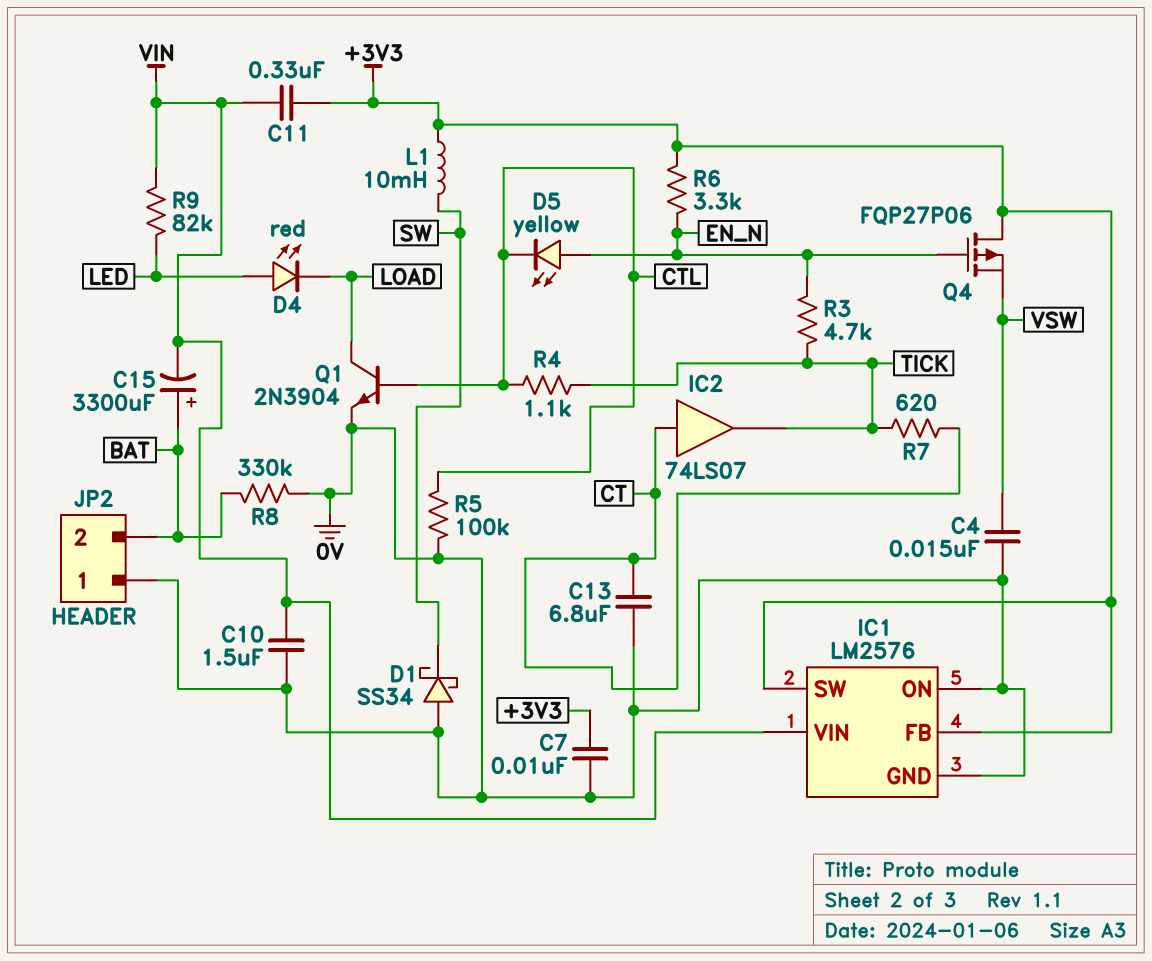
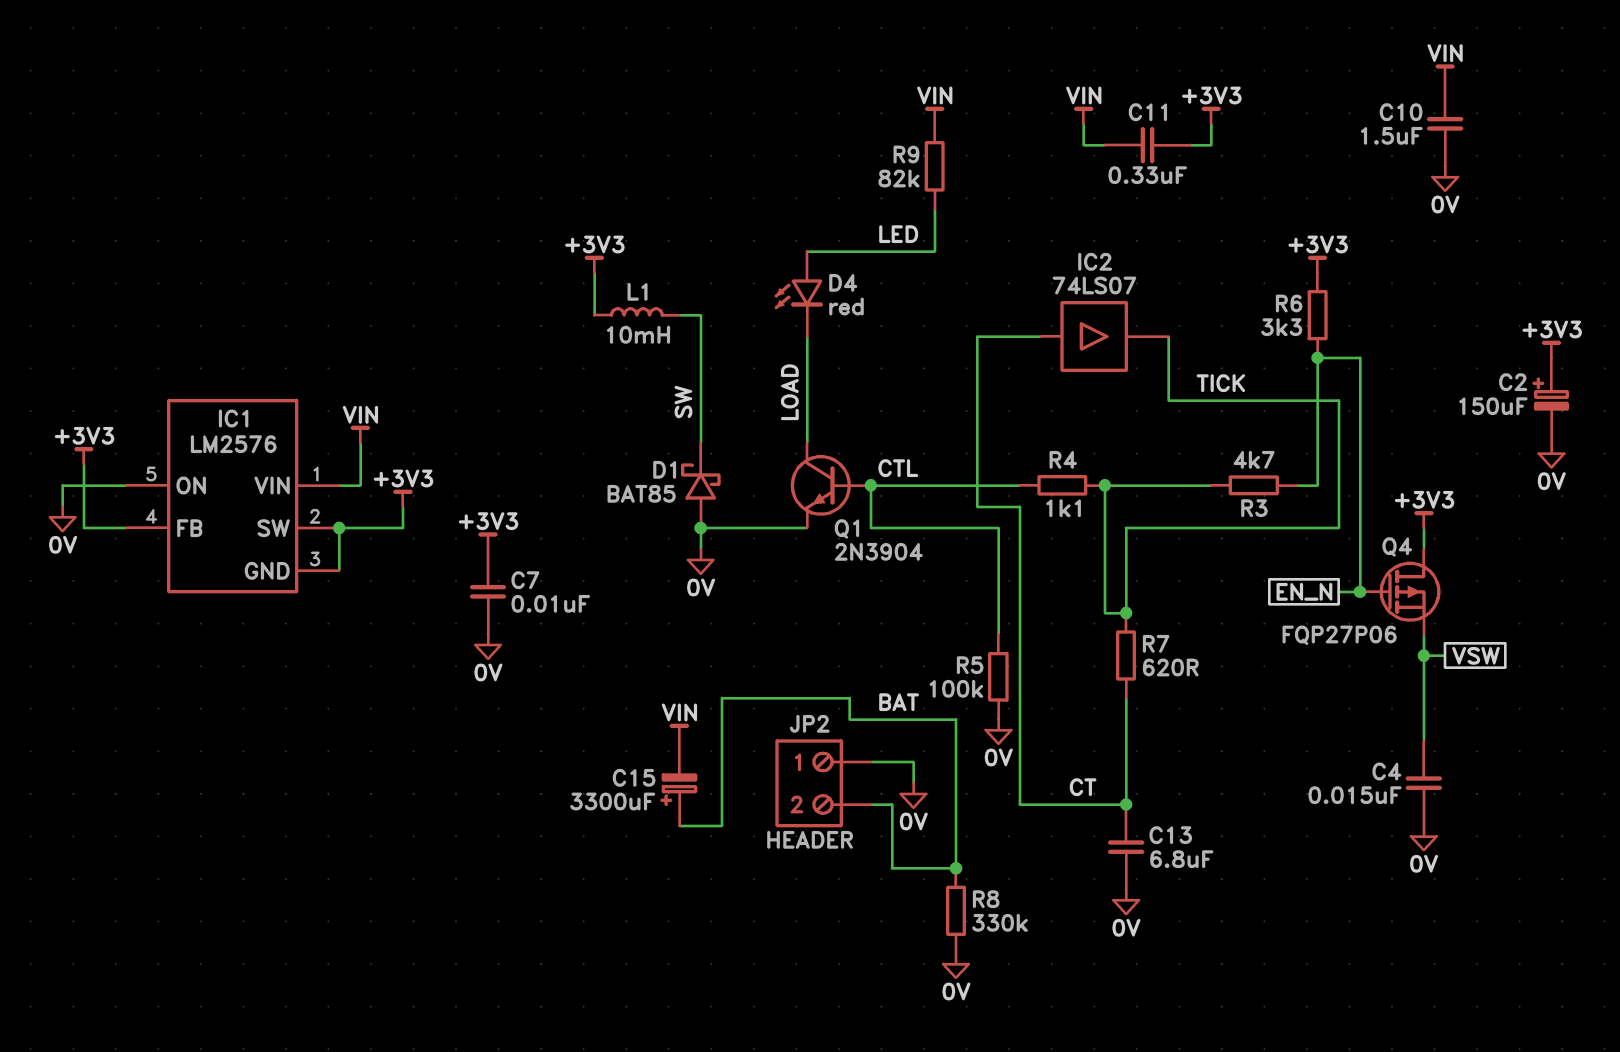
C2: none -> 150uF (plus +3V3, minus 0V)
D1: schottky SS34 (A 0V, K SW) -> schottky BAT85 (A 0V, K SW)
D5: LED yellow (A EN_N, K CTL) -> none
IC1 pin GND: 0V -> +3V3

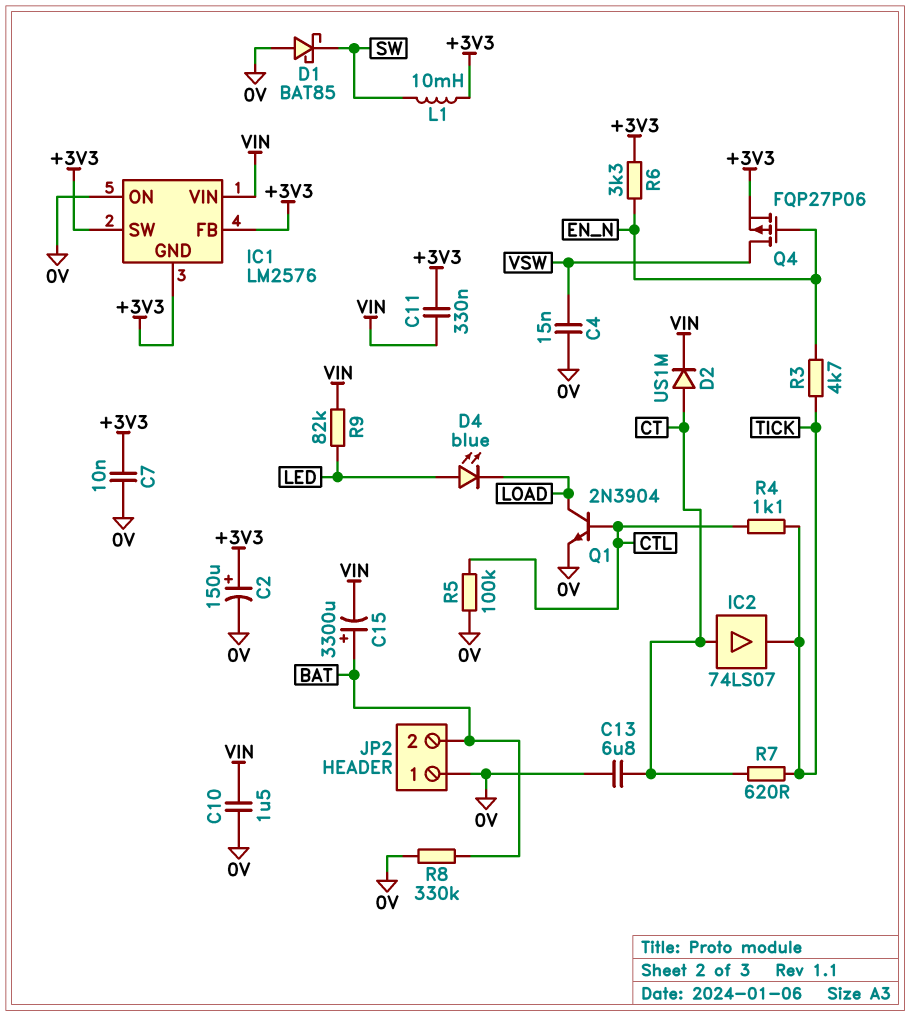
D2: none -> diode US1M (A CT, K VIN)
D4: LED red (A LED, K LOAD) -> LED blue (A LED, K LOAD)
Q4: PMOS FQP27P06 (G EN_N, D +3V3, S VSW) -> PMOS FQP27P06 (G EN_N, D VSW, S +3V3)

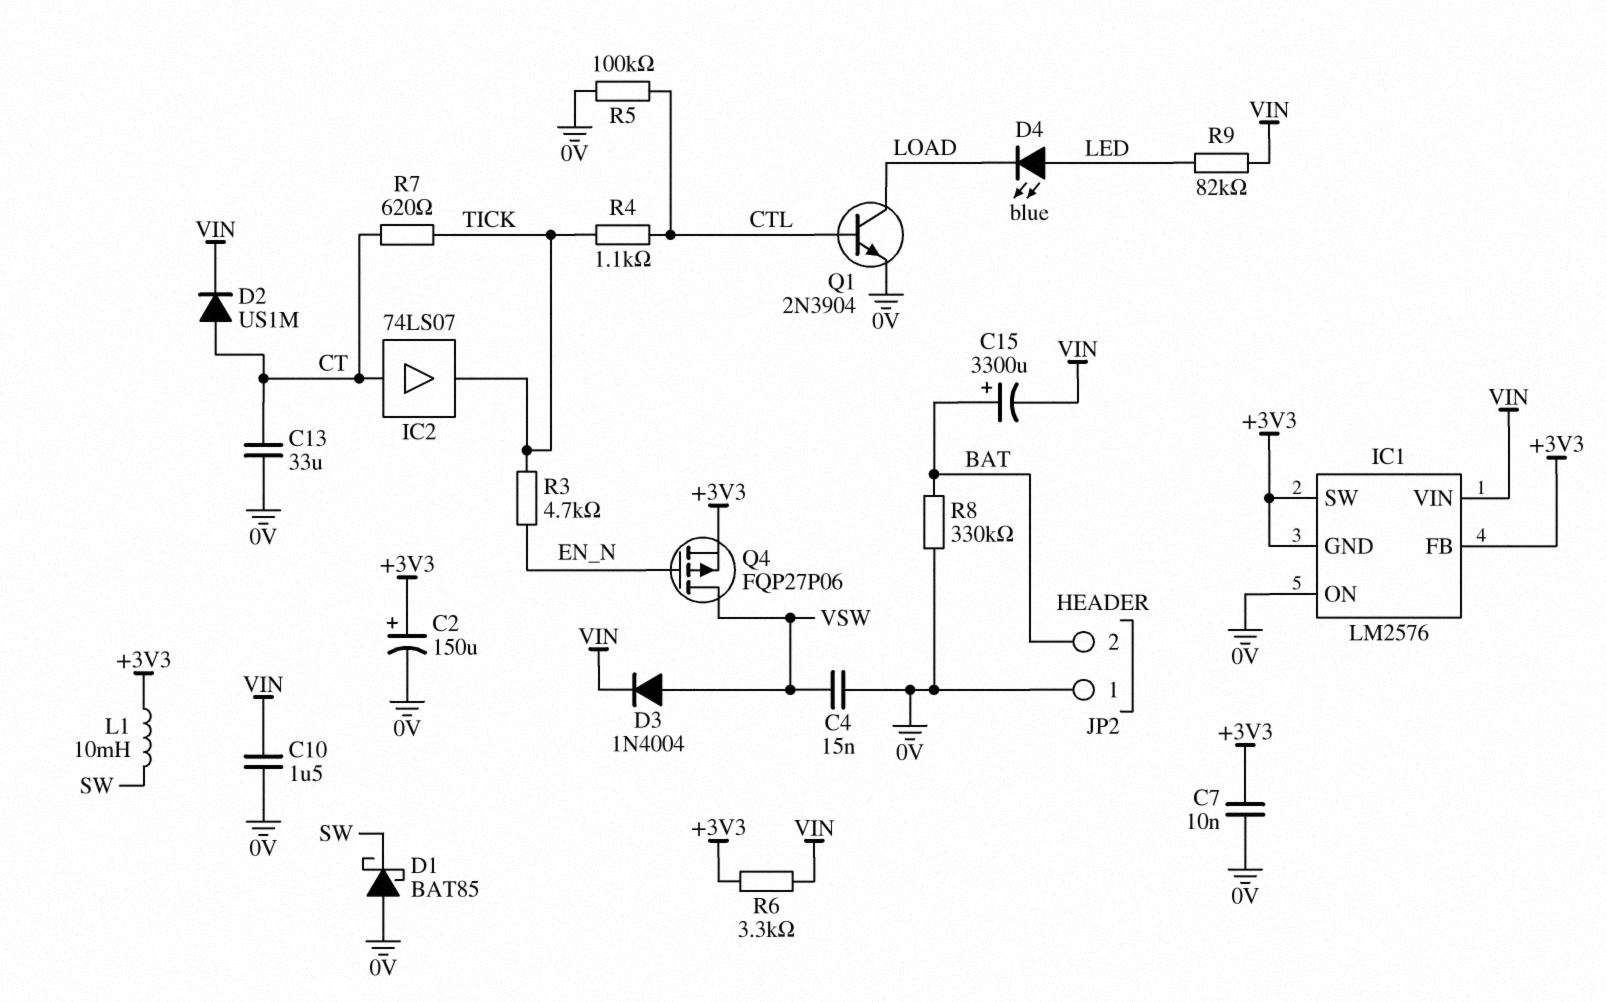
C11: 330nF (+3V3, VIN) -> none
C13: 6.8uF (0V, CT) -> 33uF (0V, CT)
D3: none -> diode 1N4004 (A VSW, K VIN)
R6: 3.3k (+3V3, EN_N) -> 3.3k (+3V3, VIN)

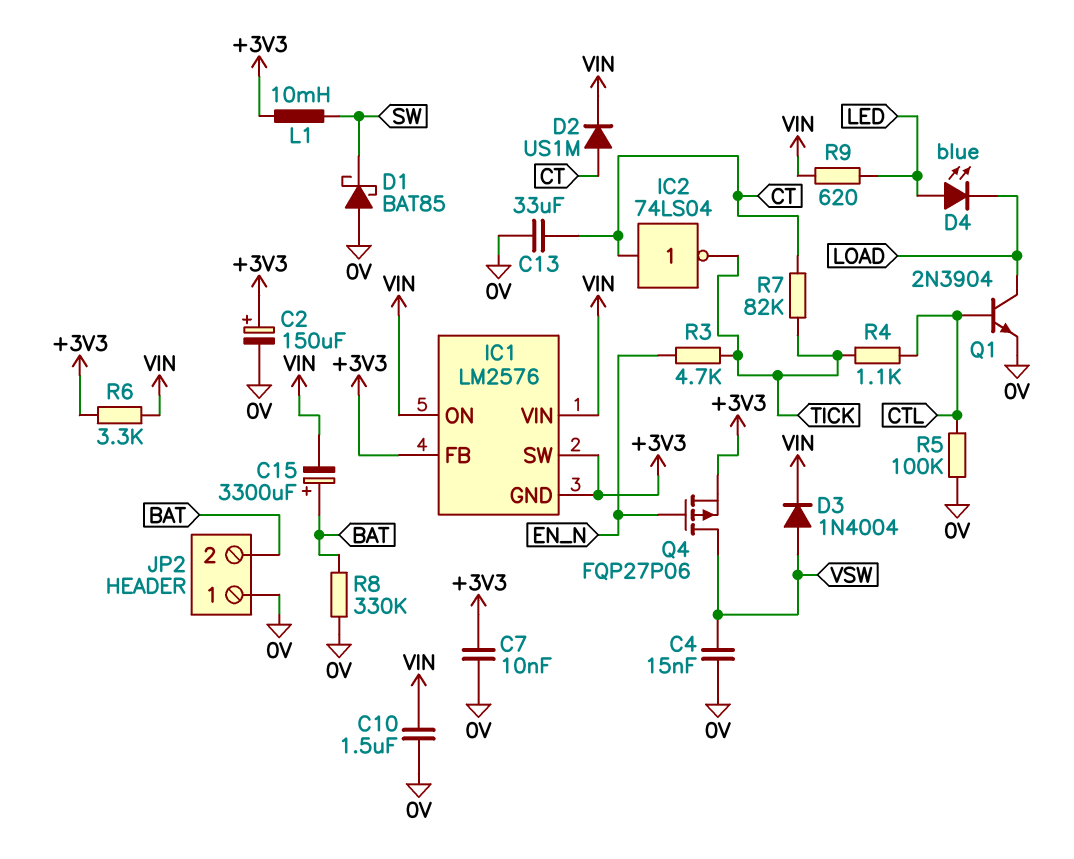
IC1 pin ON: 0V -> VIN
IC2: buffer 74LS07 (in CT, out TICK) -> NOT 74LS04 (in CT, out TICK)
R7: 620 (CT, TICK) -> 82k (CT, TICK)
R9: 82k (LED, VIN) -> 620 (LED, VIN)

